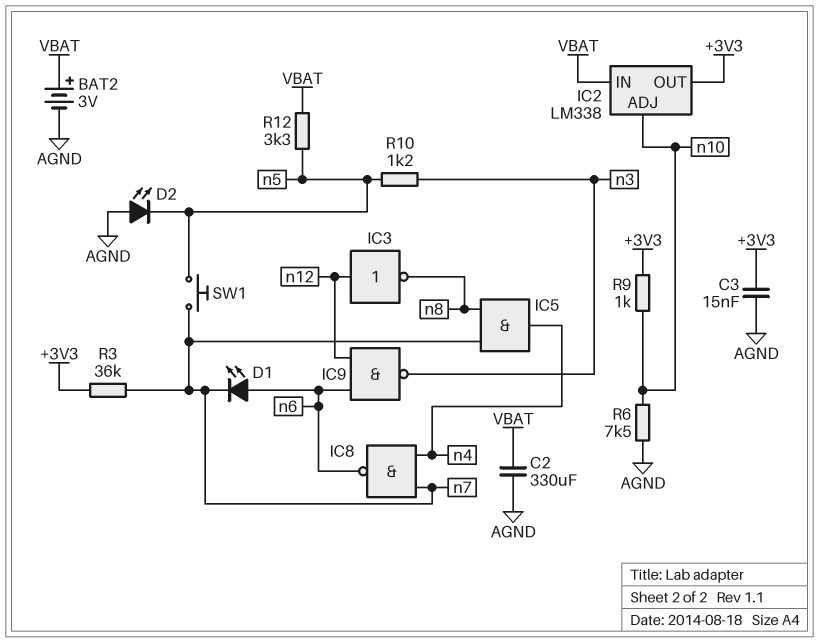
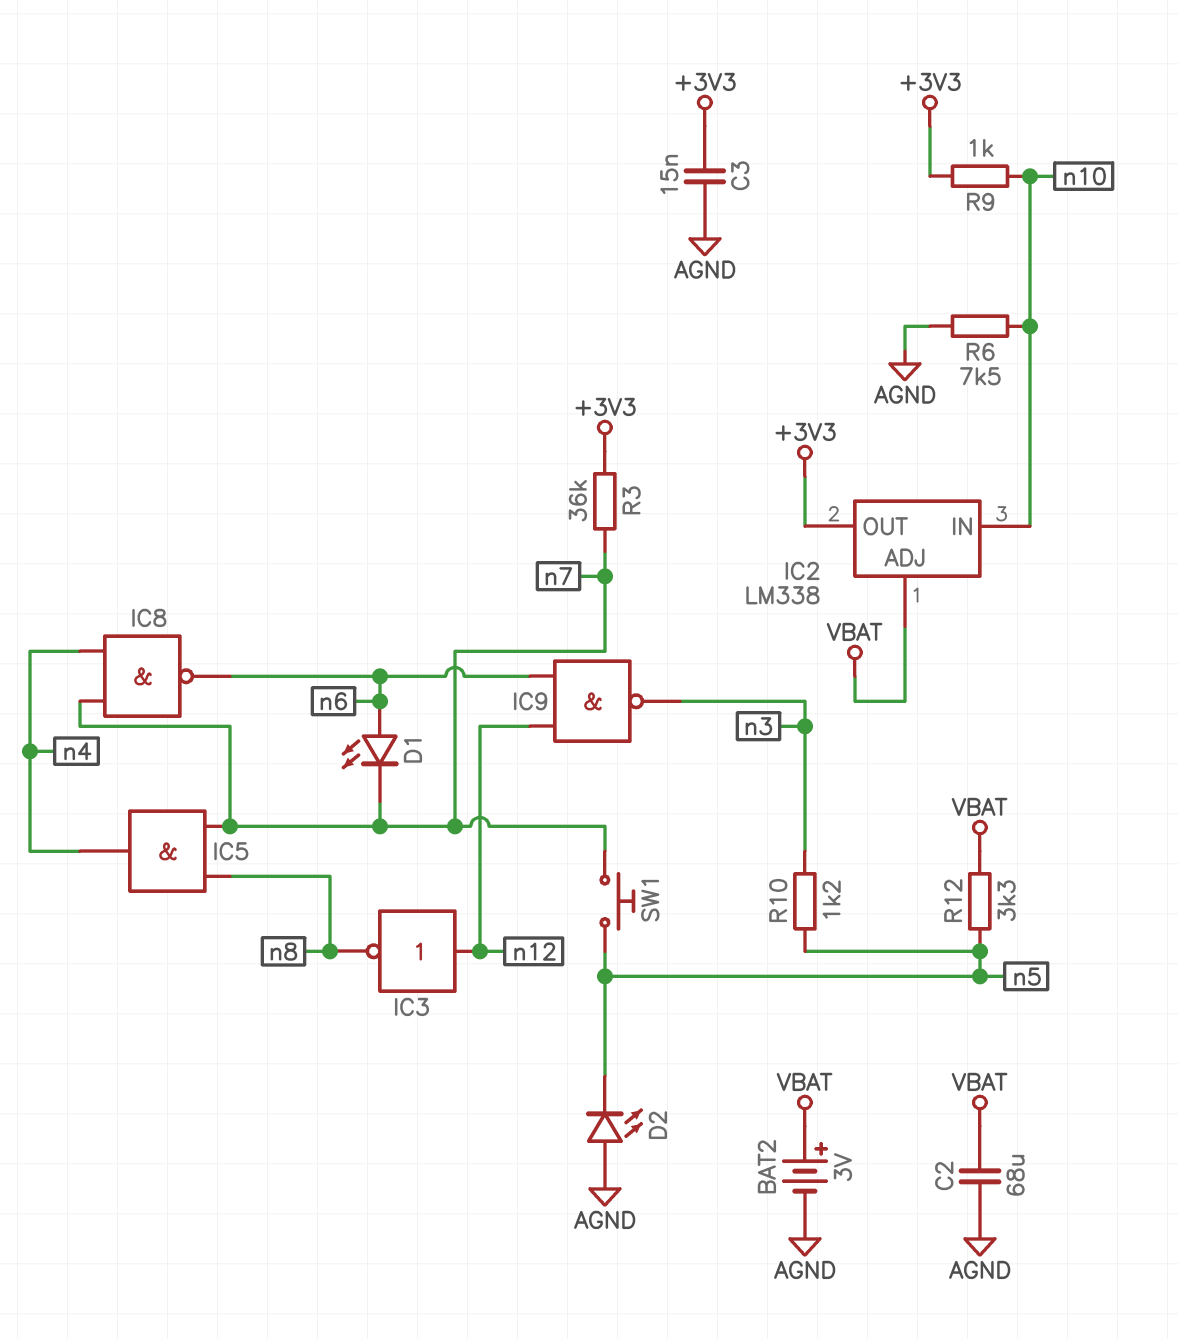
C2: 330uF (AGND, VBAT) -> 68uF (AGND, VBAT)
IC2 pin ADJ: n10 -> VBAT
IC2 pin IN: VBAT -> n10

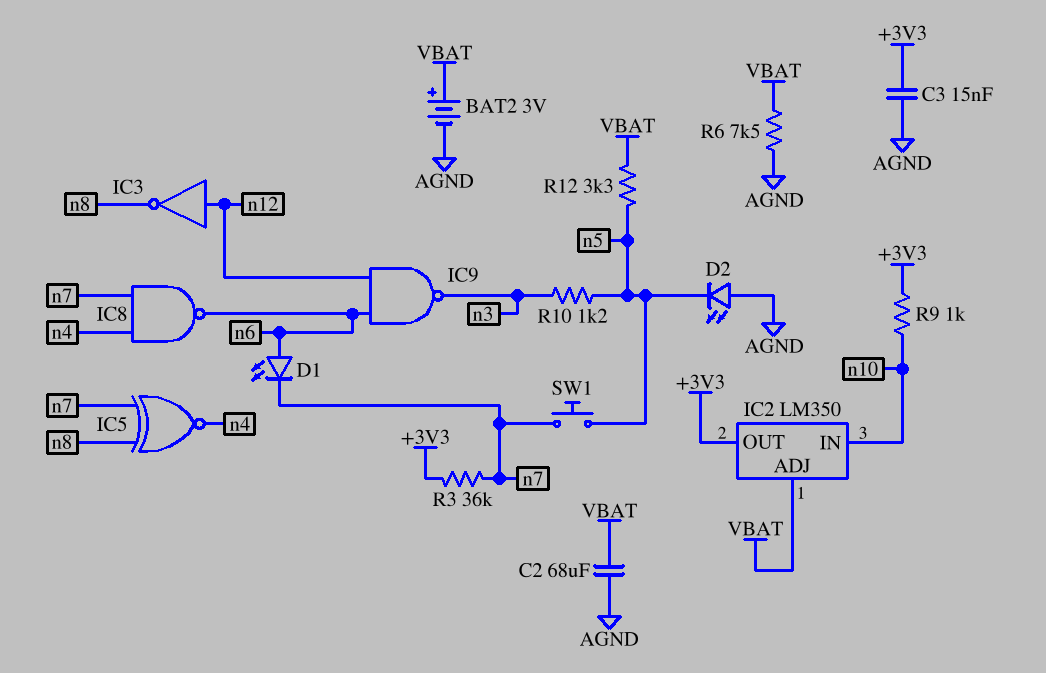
IC2: LM338 -> LM350
IC5: AND (in n7, in n8, out n4) -> XNOR (in n7, in n8, out n4)
R6: 7.5k (AGND, n10) -> 7.5k (AGND, VBAT)

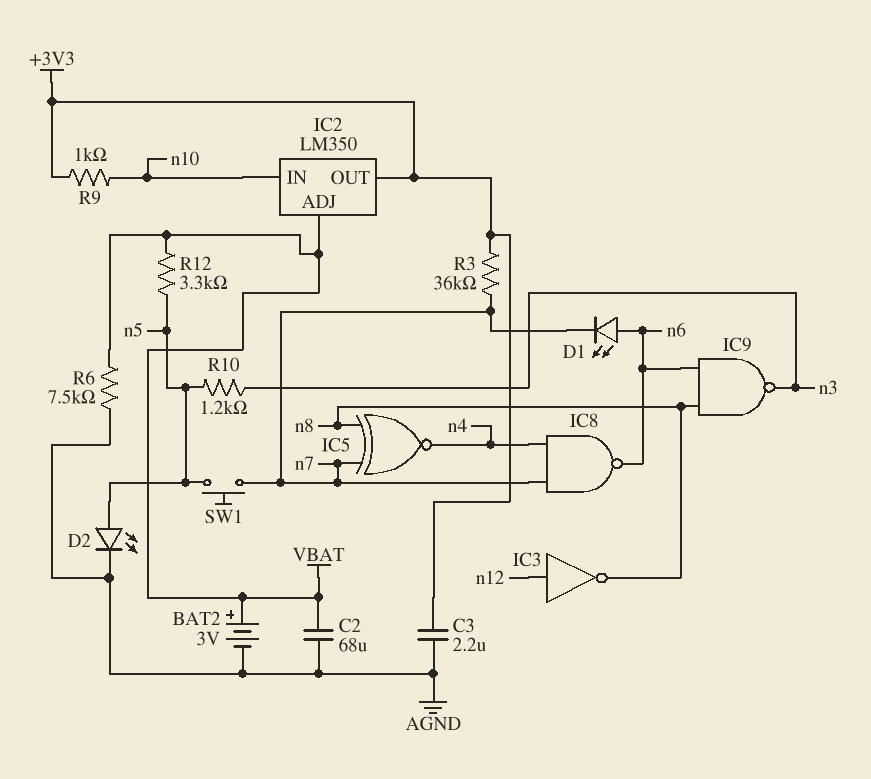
C3: 15nF (+3V3, AGND) -> 2.2uF (+3V3, AGND)
D2: LED (A AGND, K n5) -> LED (A n5, K AGND)
IC9: NAND (in n6, in n12, out n3) -> NAND (in n6, in n8, out n3)

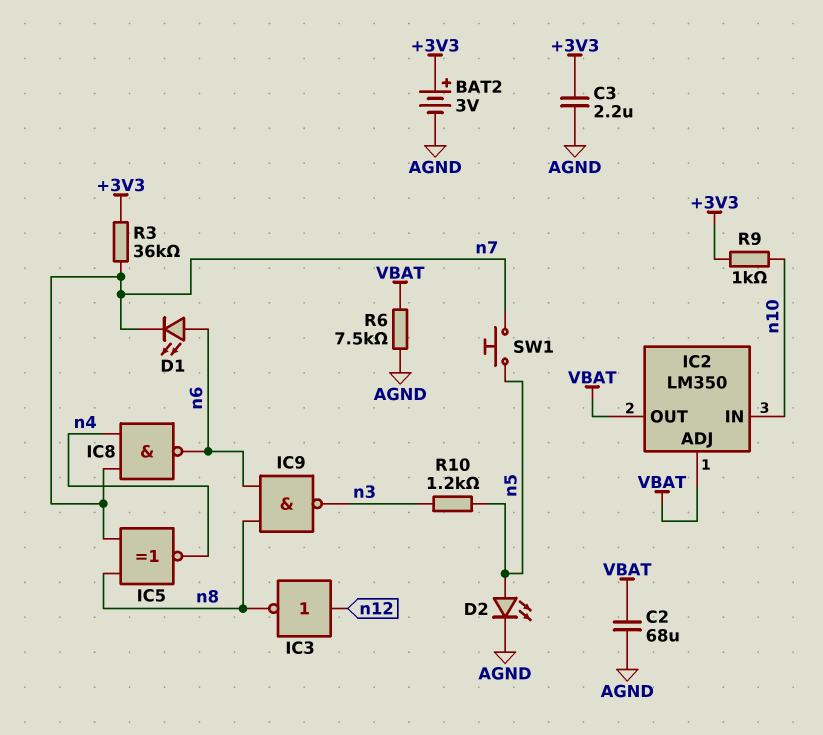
BAT2: 3V (plus VBAT, minus AGND) -> 3V (plus +3V3, minus AGND)
IC2 pin OUT: +3V3 -> VBAT
R12: 3.3k (VBAT, n5) -> none

